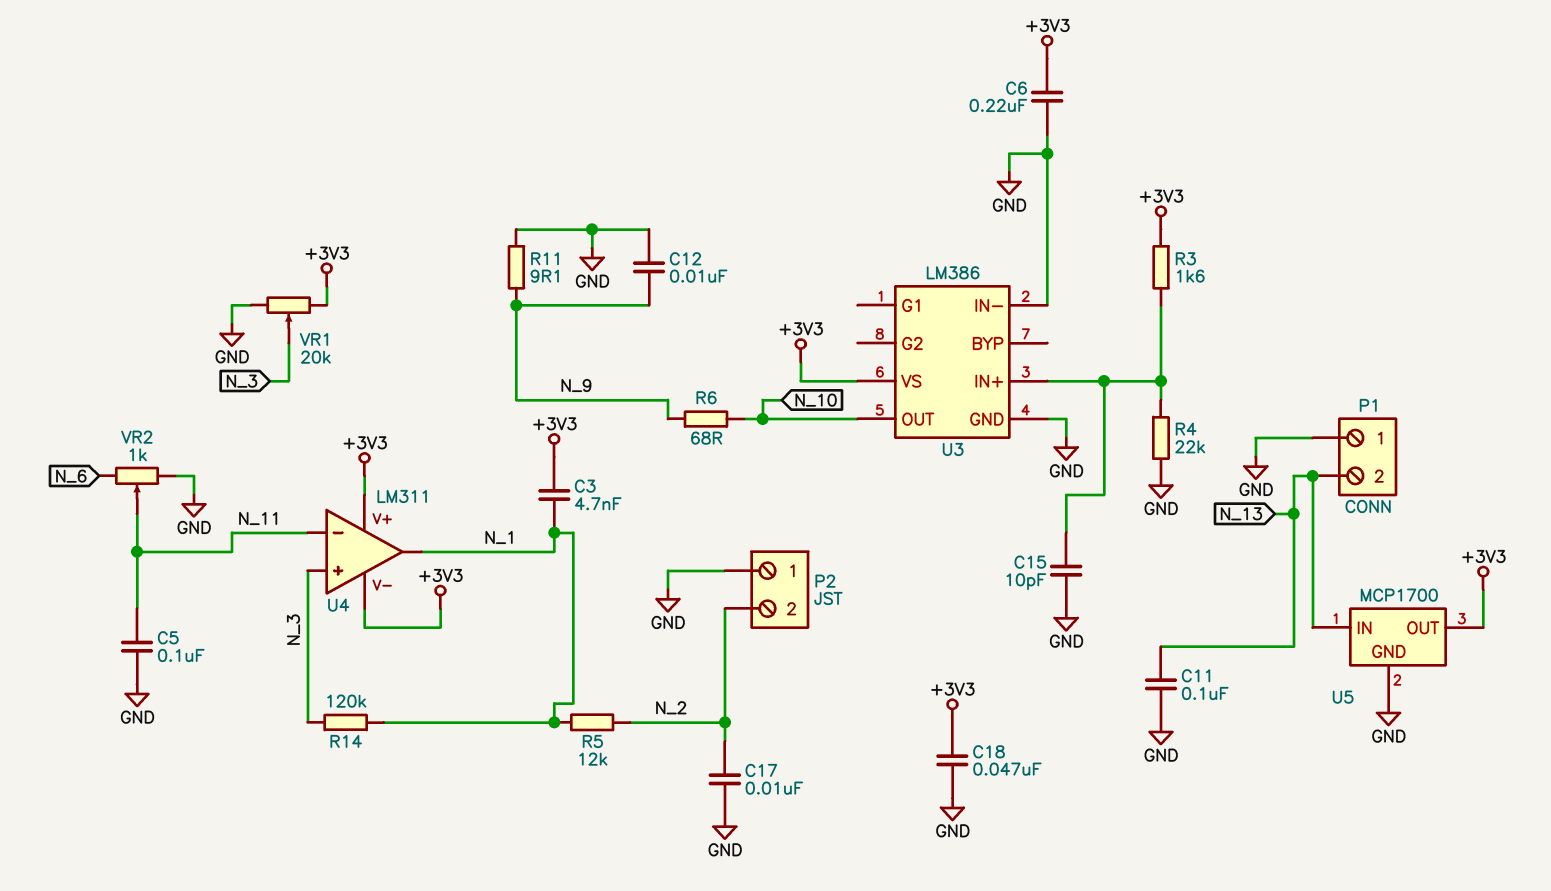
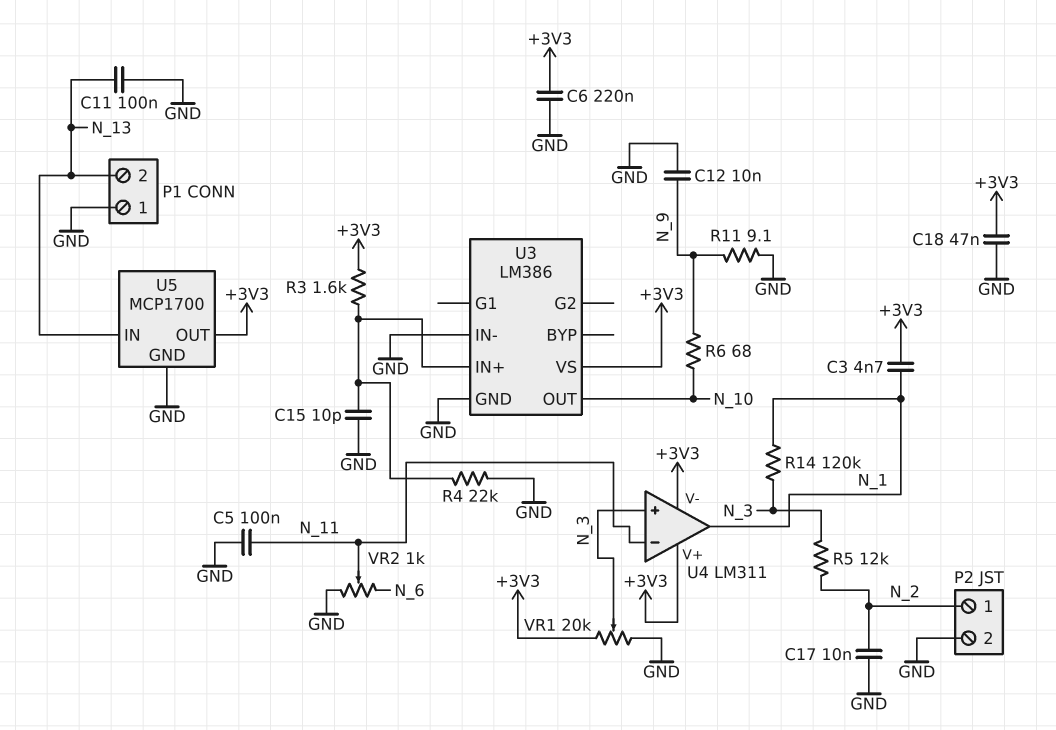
P2 pin 1: GND -> N_2
P2 pin 2: N_2 -> GND
R5: 12k (N_1, N_2) -> 12k (N_2, N_3)

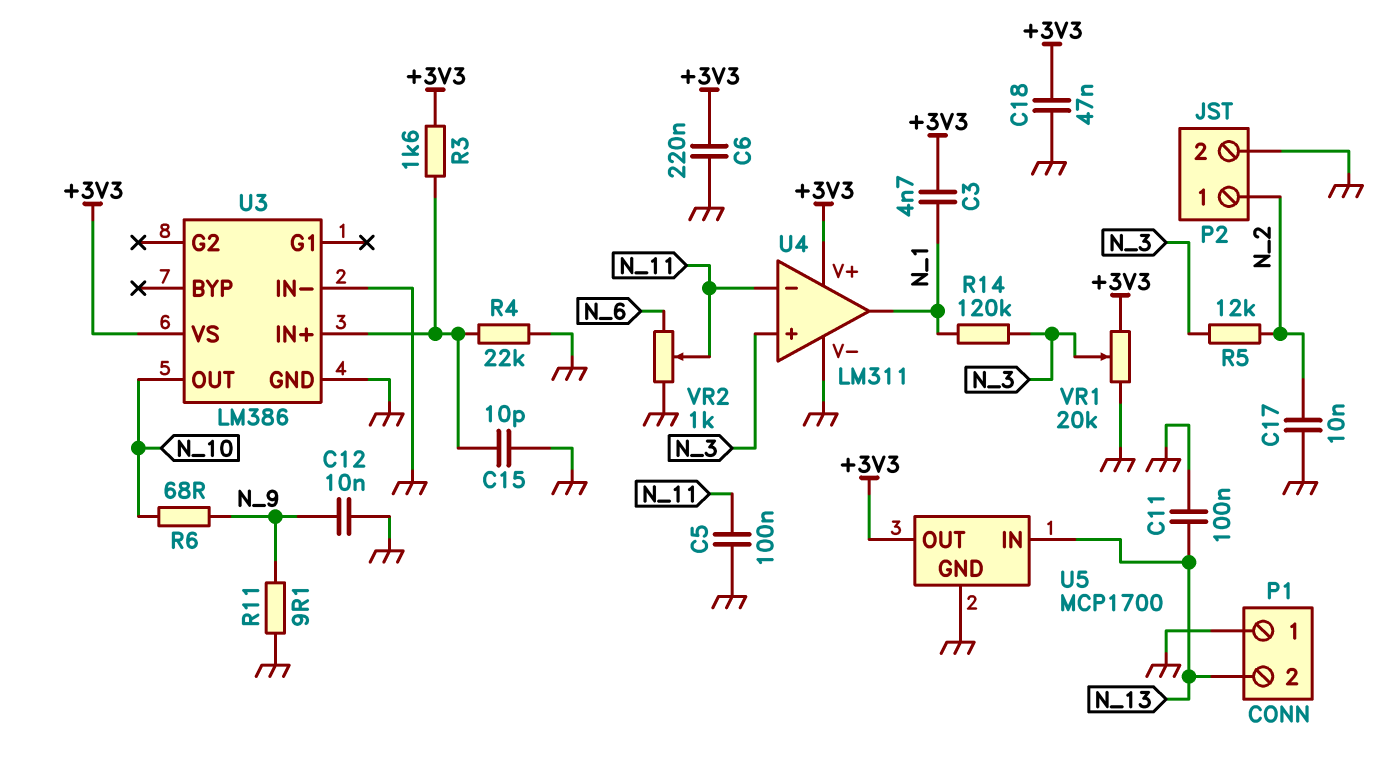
U4 pin V-: +3V3 -> GND

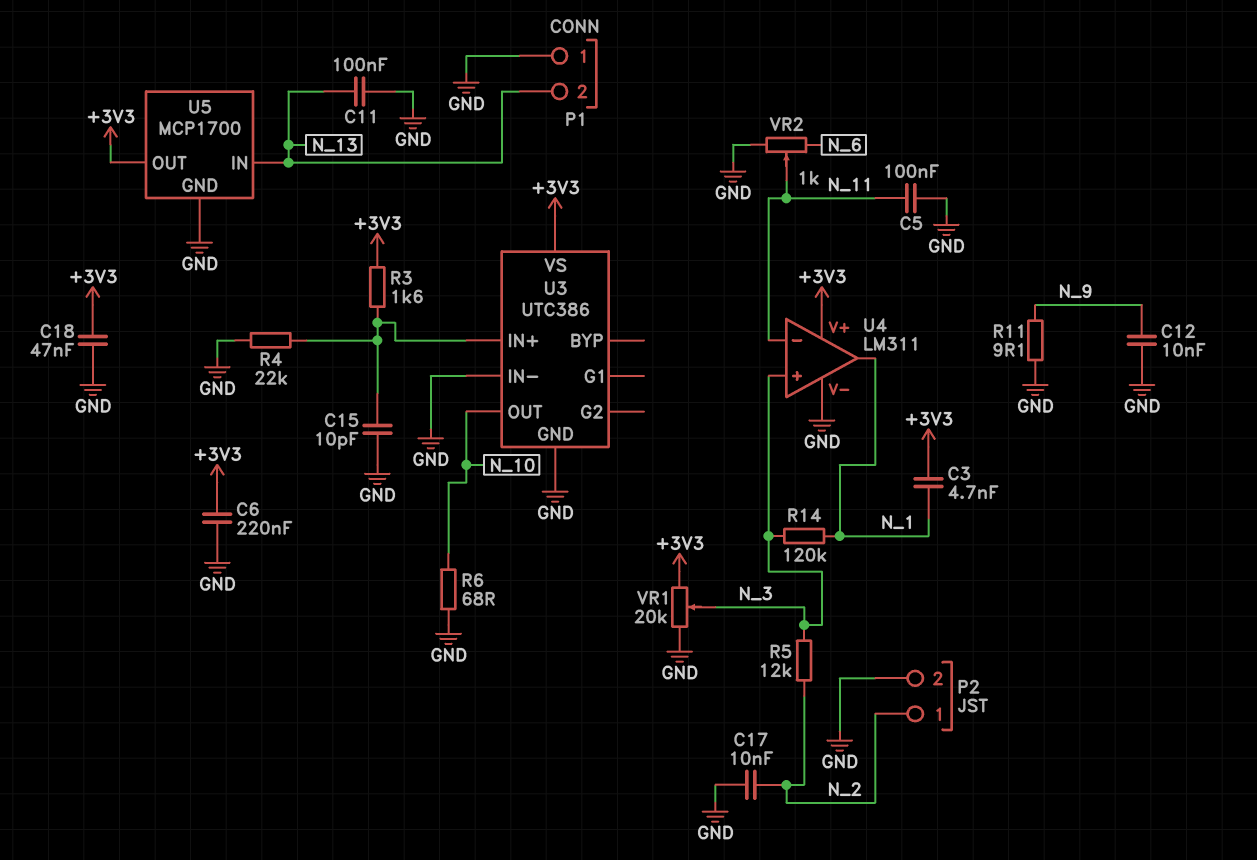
R6: 68 (N_9, N_10) -> 68 (GND, N_10)
U3: LM386 -> UTC386

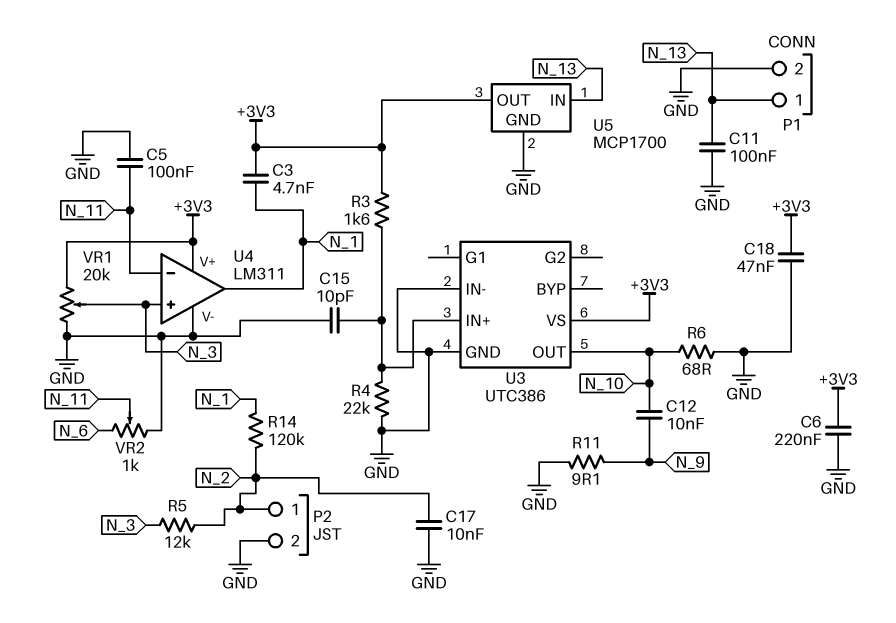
C12: 10nF (GND, N_9) -> 10nF (N_9, N_10)
P1 pin 1: GND -> N_13
P1 pin 2: N_13 -> GND
R14: 120k (N_1, N_3) -> 120k (N_1, N_2)

